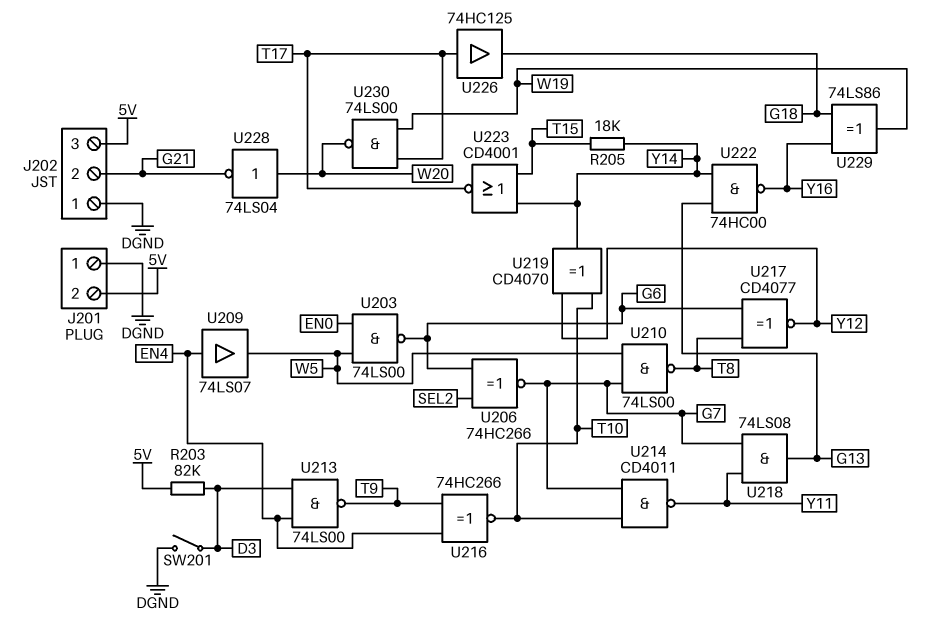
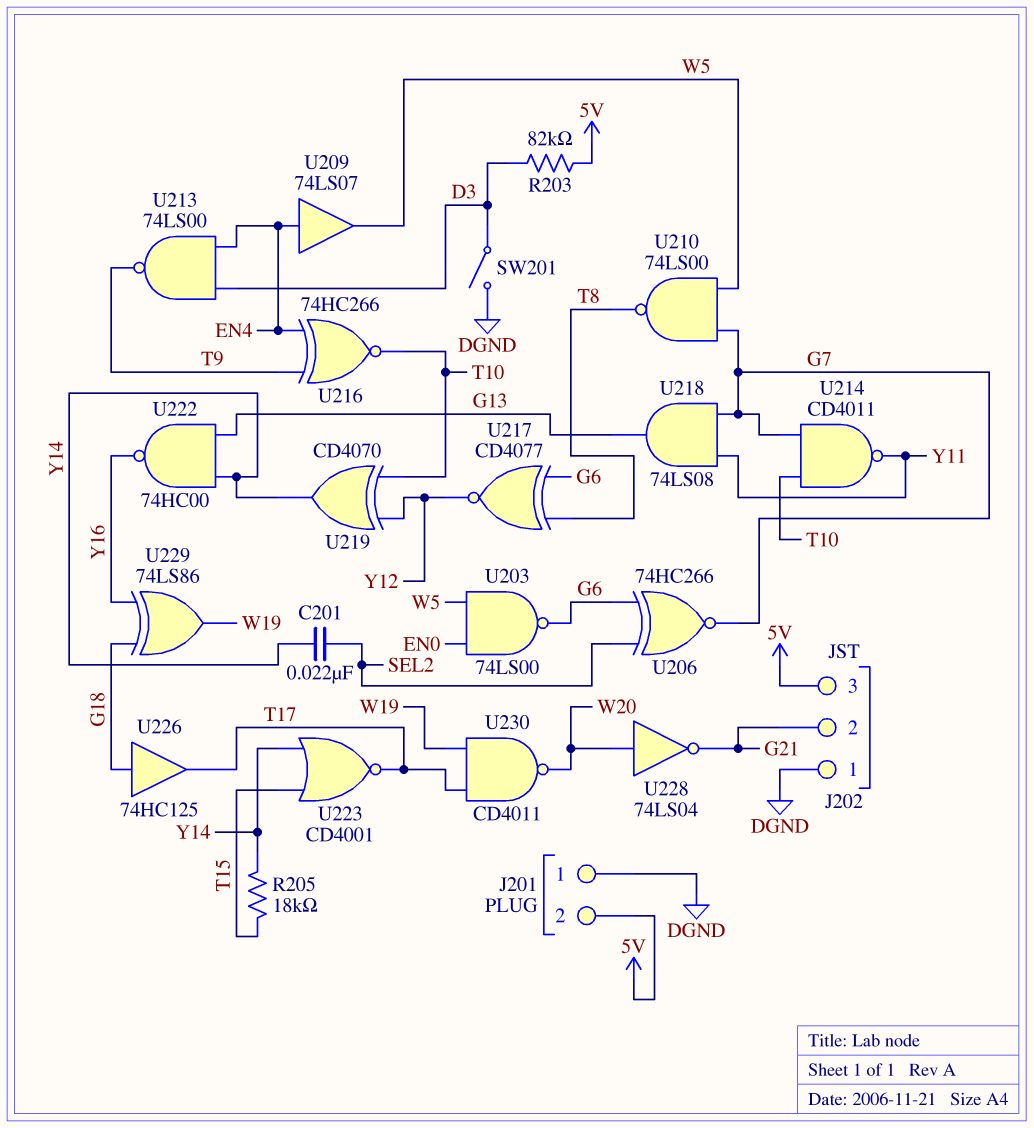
C201: none -> 22nF (SEL2, Y14)
U226: buffer 74HC125 (in T17, out G18) -> buffer 74HC125 (in G18, out T17)
U230: NAND 74LS00 (in T17, in W19, out W20) -> NAND CD4011 (in T17, in W19, out W20)

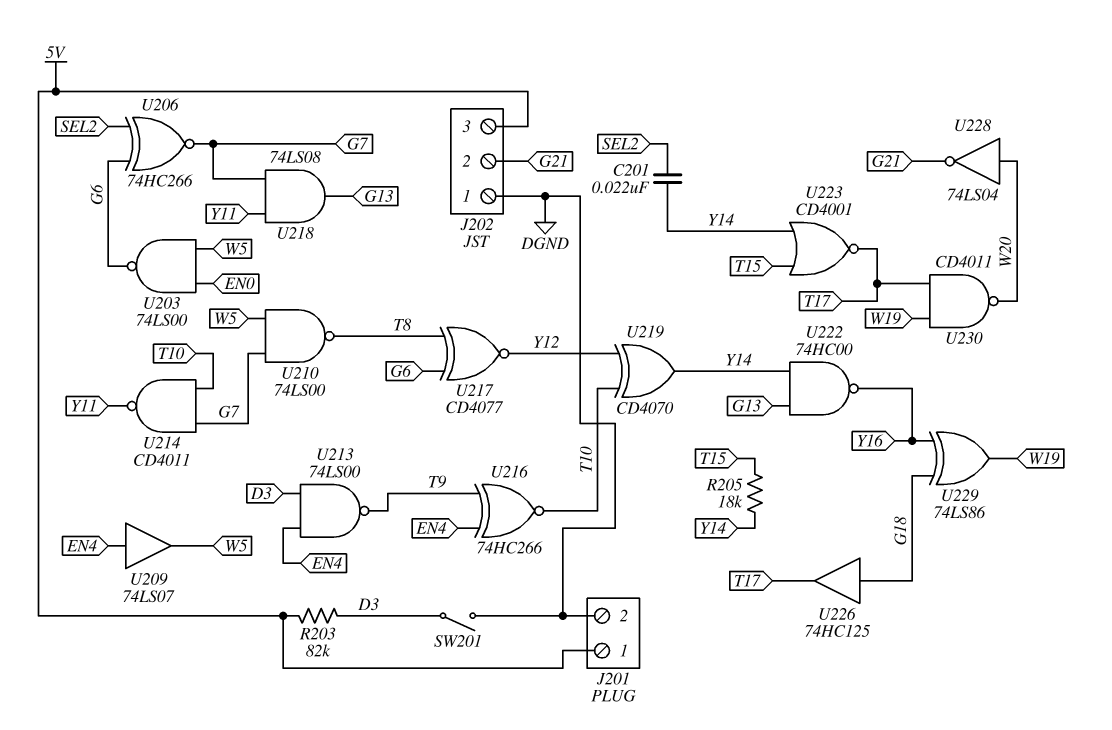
J201 pin 1: DGND -> 5V
J201 pin 2: 5V -> DGND

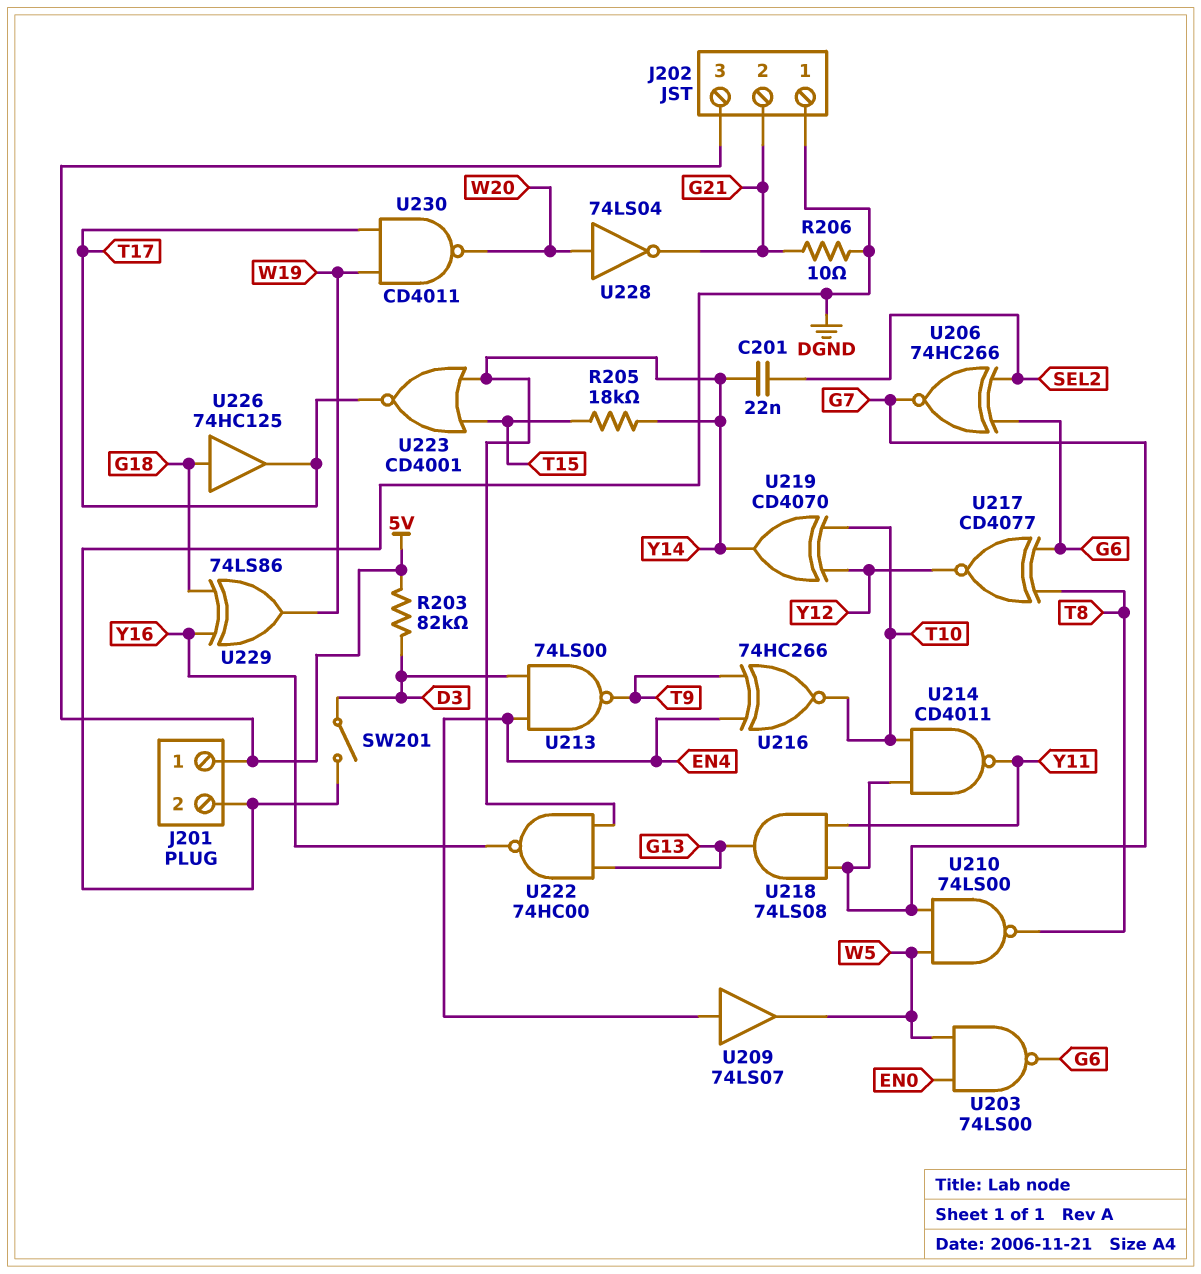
R206: none -> 10 (DGND, G21)

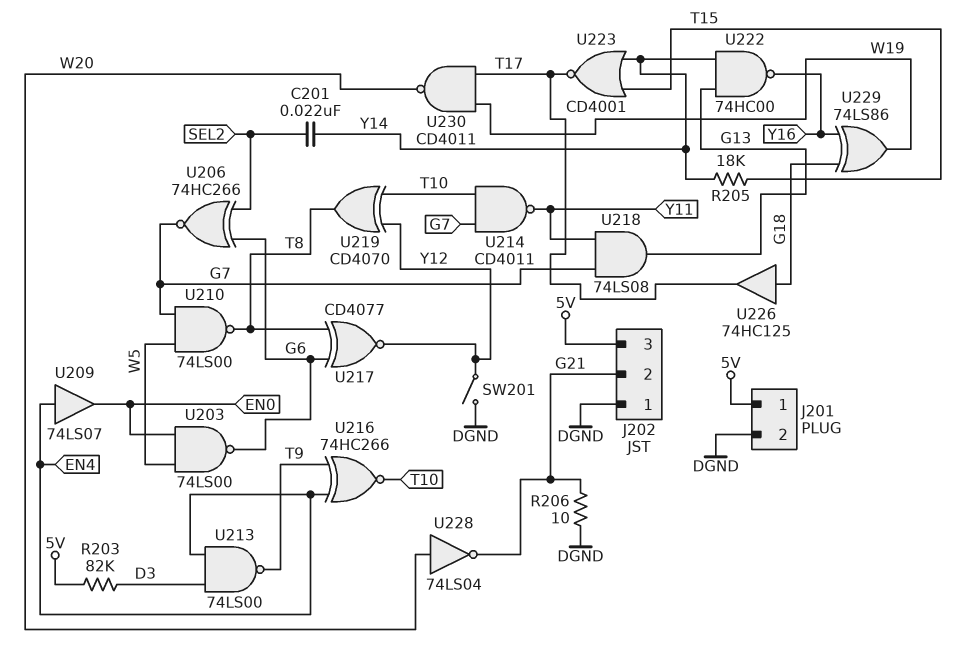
SW201: switch (D3, DGND) -> switch (DGND, Y12)
U209: buffer 74LS07 (in EN4, out W5) -> buffer 74LS07 (in EN4, out EN0)
U219: XOR CD4070 (in T10, in Y12, out Y14) -> XOR CD4070 (in T10, in Y12, out T8)

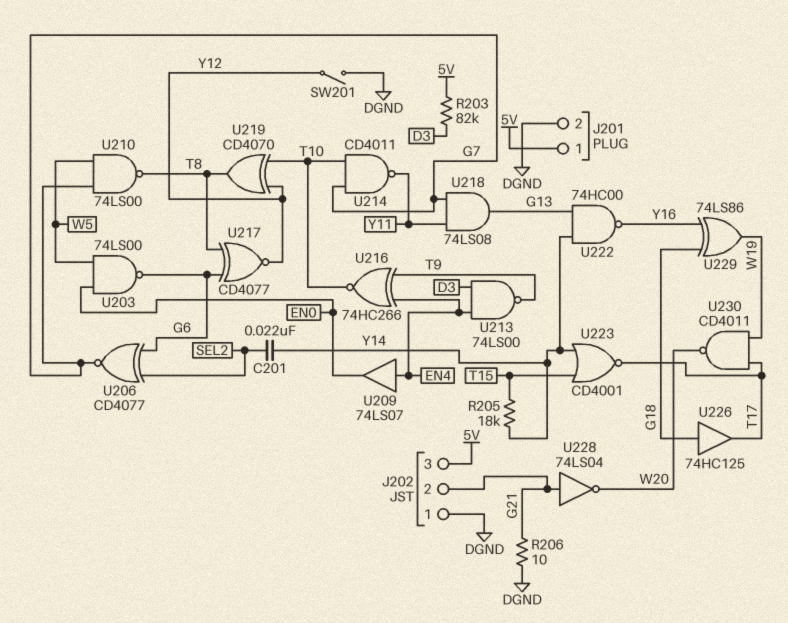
U206: XNOR 74HC266 (in G6, in SEL2, out G7) -> XNOR CD4077 (in G6, in SEL2, out G7)
U228: NOT 74LS04 (in W20, out G21) -> NOT 74LS04 (in G21, out W20)

